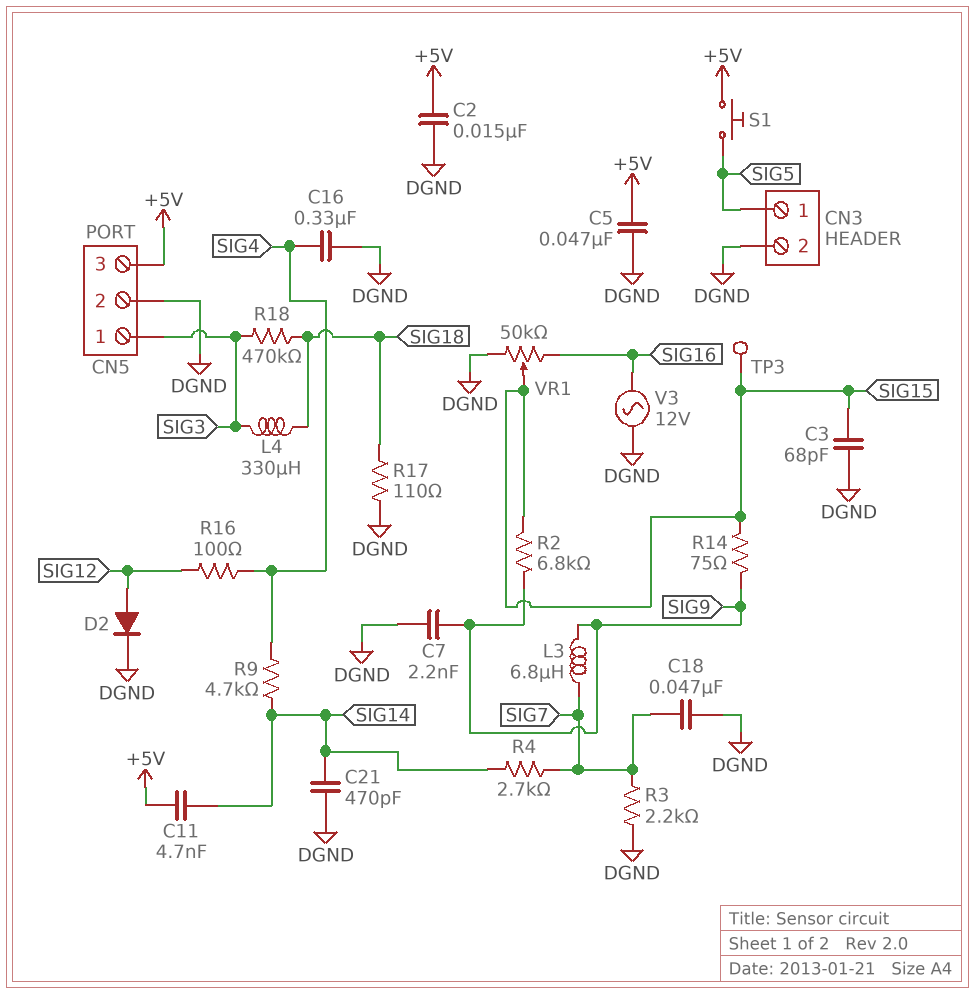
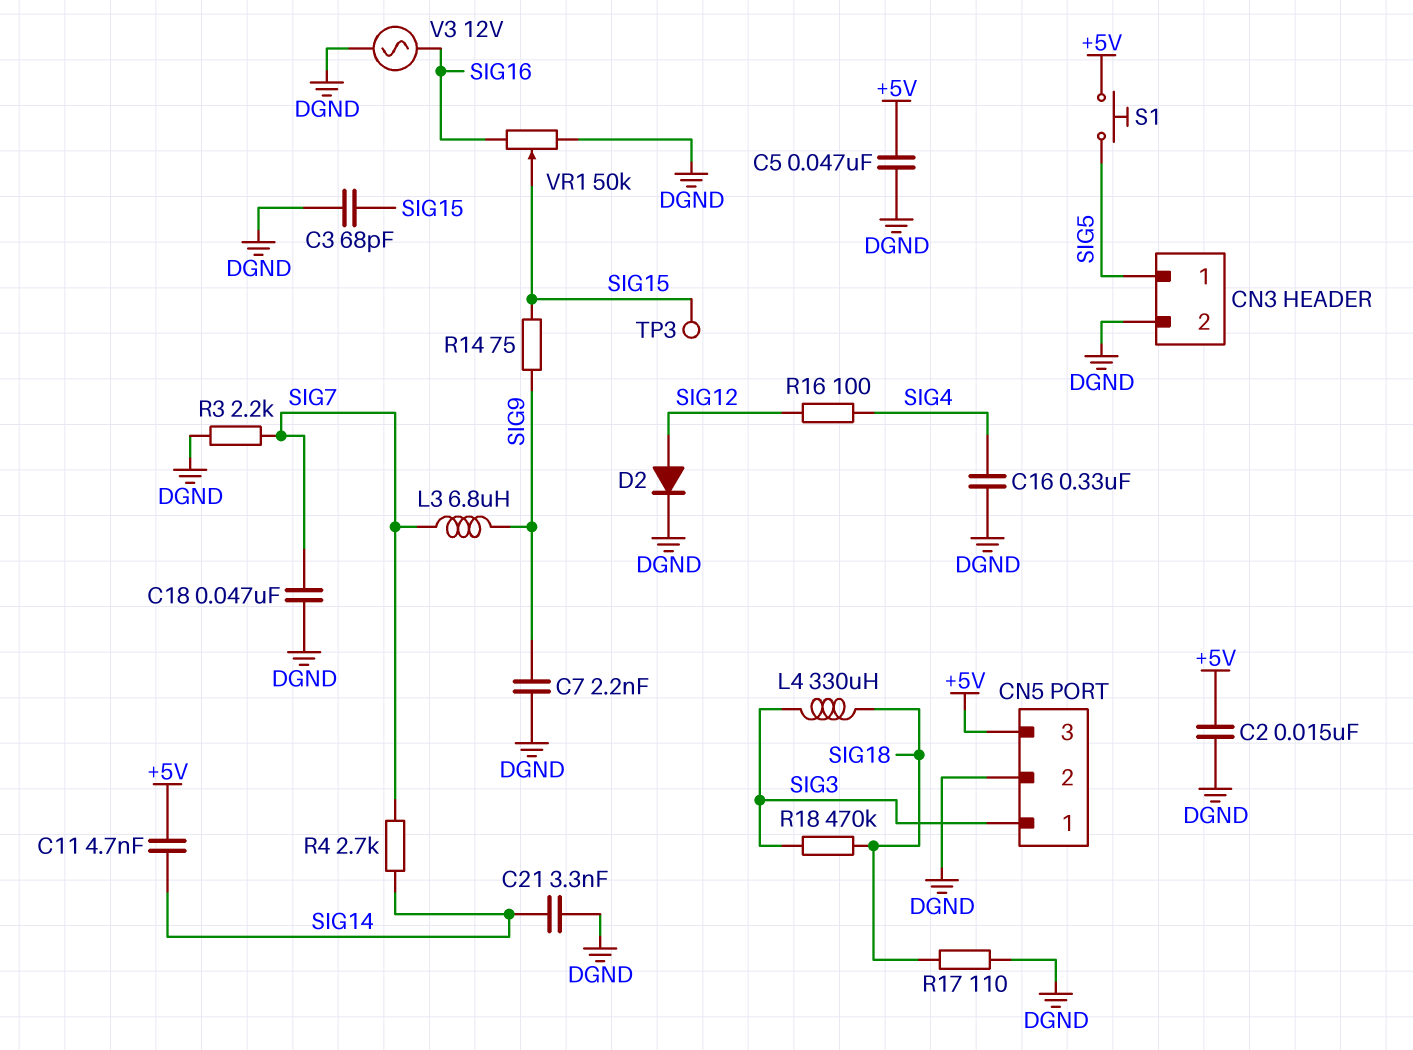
C21: 470pF (DGND, SIG14) -> 3.3nF (DGND, SIG14)
R2: 6.8k (SIG9, SIG15) -> none
R9: 4.7k (SIG4, SIG14) -> none

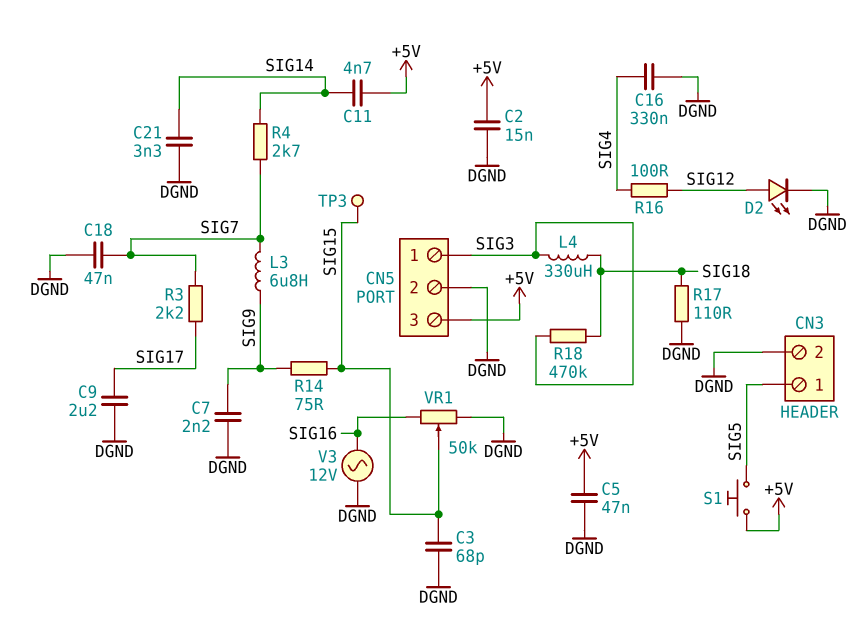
C9: none -> 2.2uF (DGND, SIG17)
D2: diode (A SIG12, K DGND) -> LED (A SIG12, K DGND)
R3: 2.2k (DGND, SIG7) -> 2.2k (SIG7, SIG17)

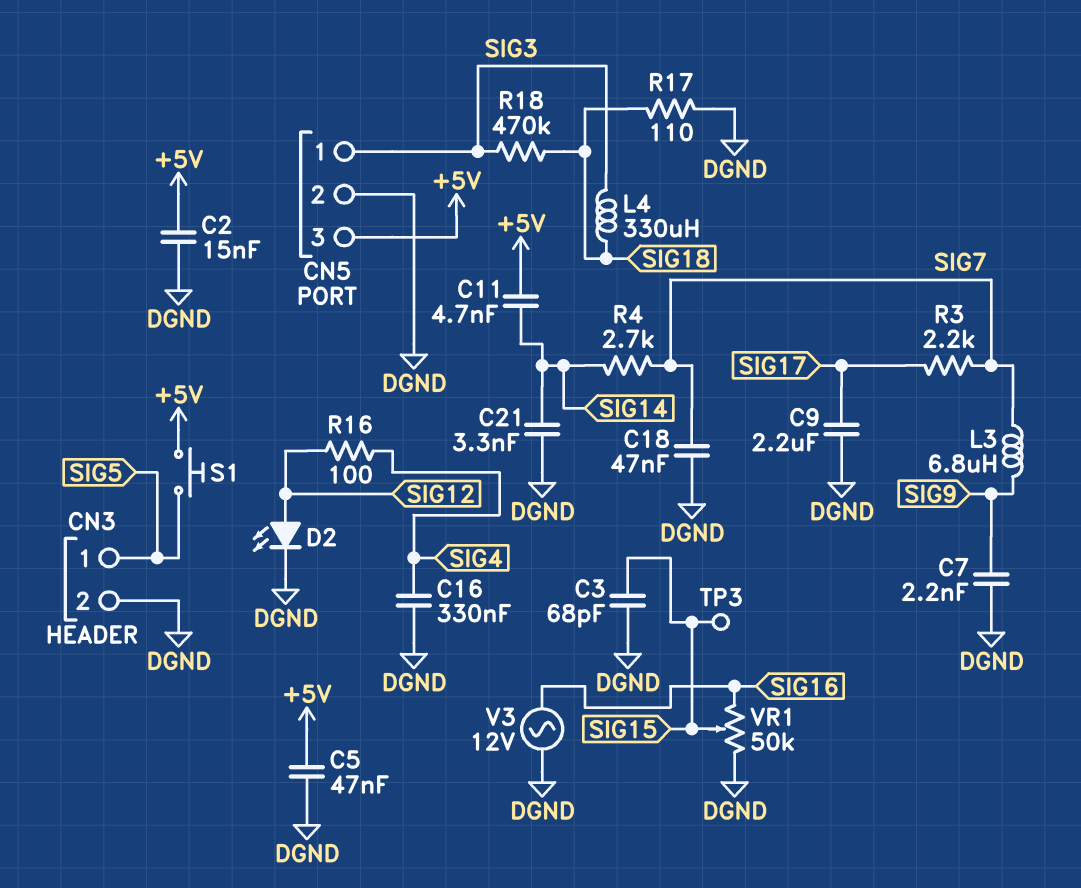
R14: 75 (SIG9, SIG15) -> none

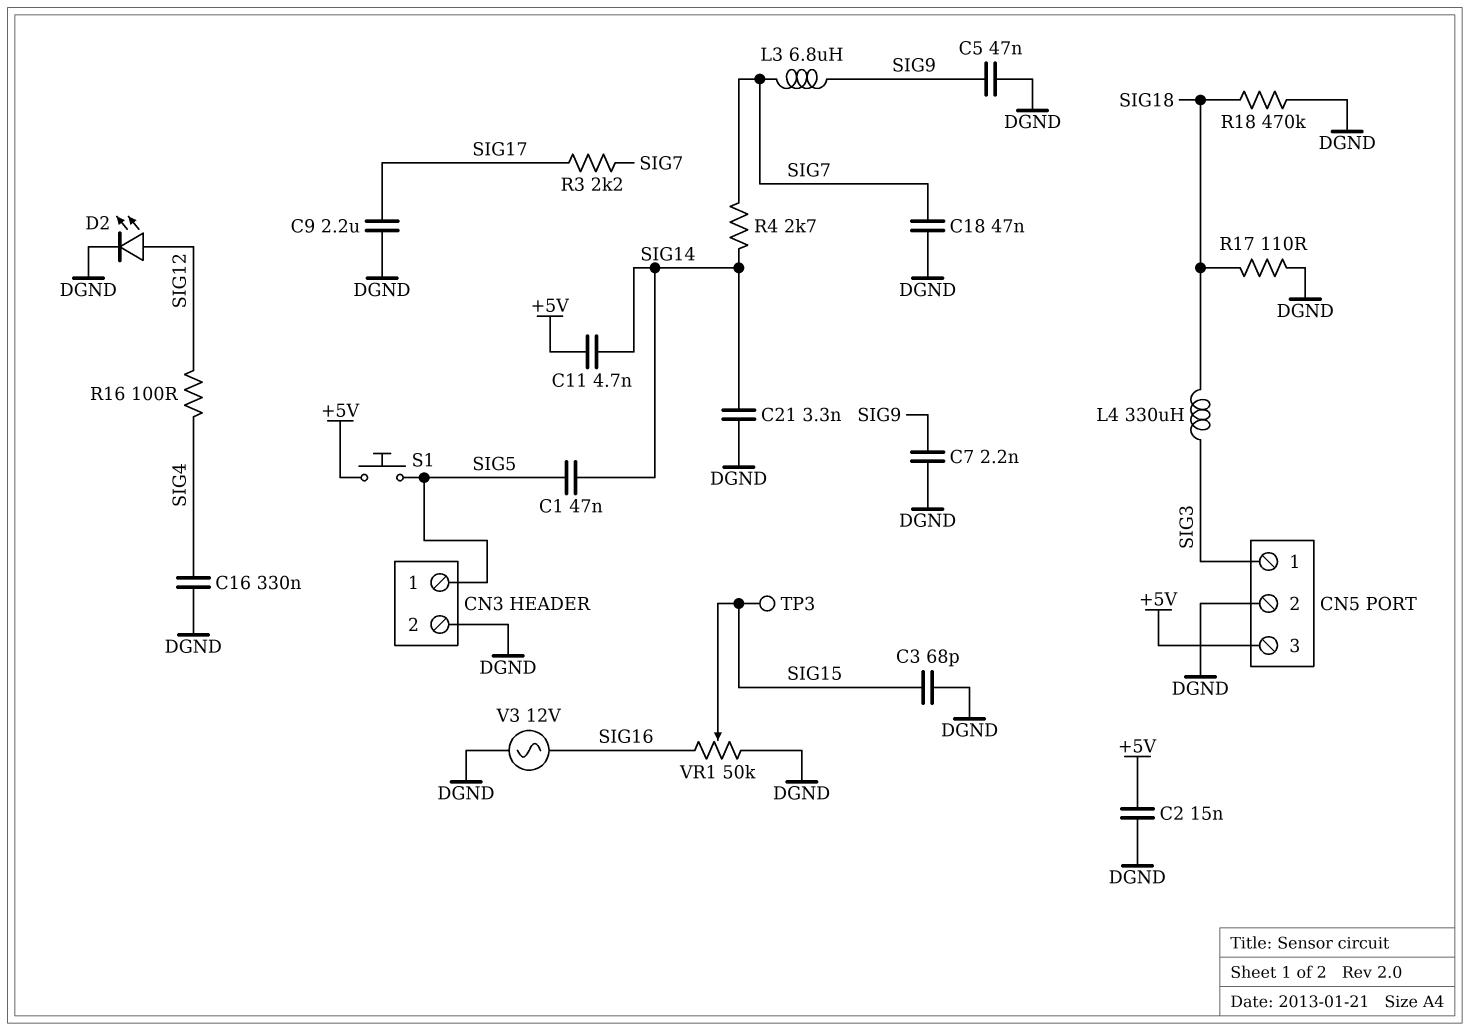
C1: none -> 47nF (SIG5, SIG14)
C5: 47nF (+5V, DGND) -> 47nF (DGND, SIG9)
R18: 470k (SIG3, SIG18) -> 470k (DGND, SIG18)

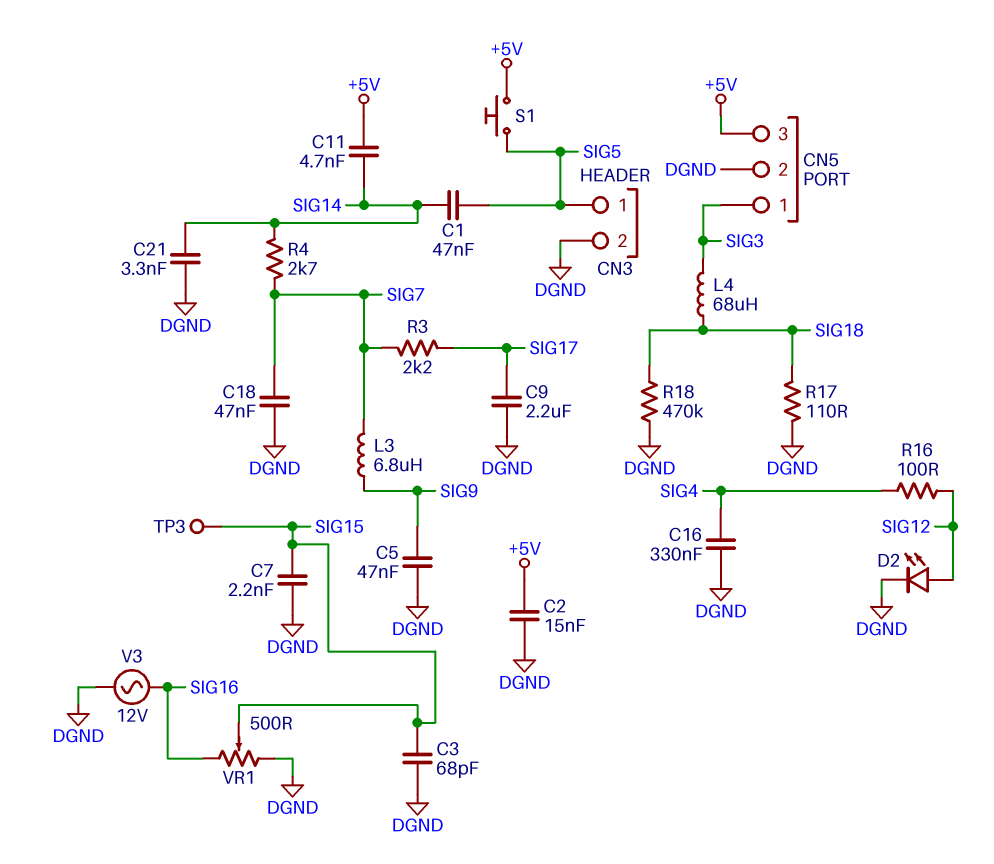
C7: 2.2nF (DGND, SIG9) -> 2.2nF (DGND, SIG15)
L4: 330uH (SIG3, SIG18) -> 68uH (SIG3, SIG18)
VR1: 50k (DGND, SIG16, wiper SIG15) -> 500 (DGND, SIG16, wiper SIG15)

